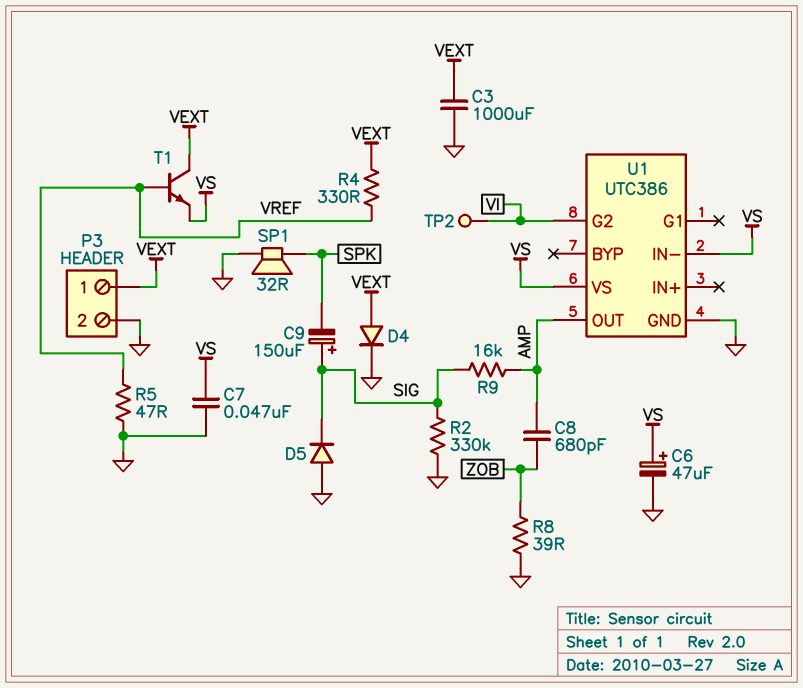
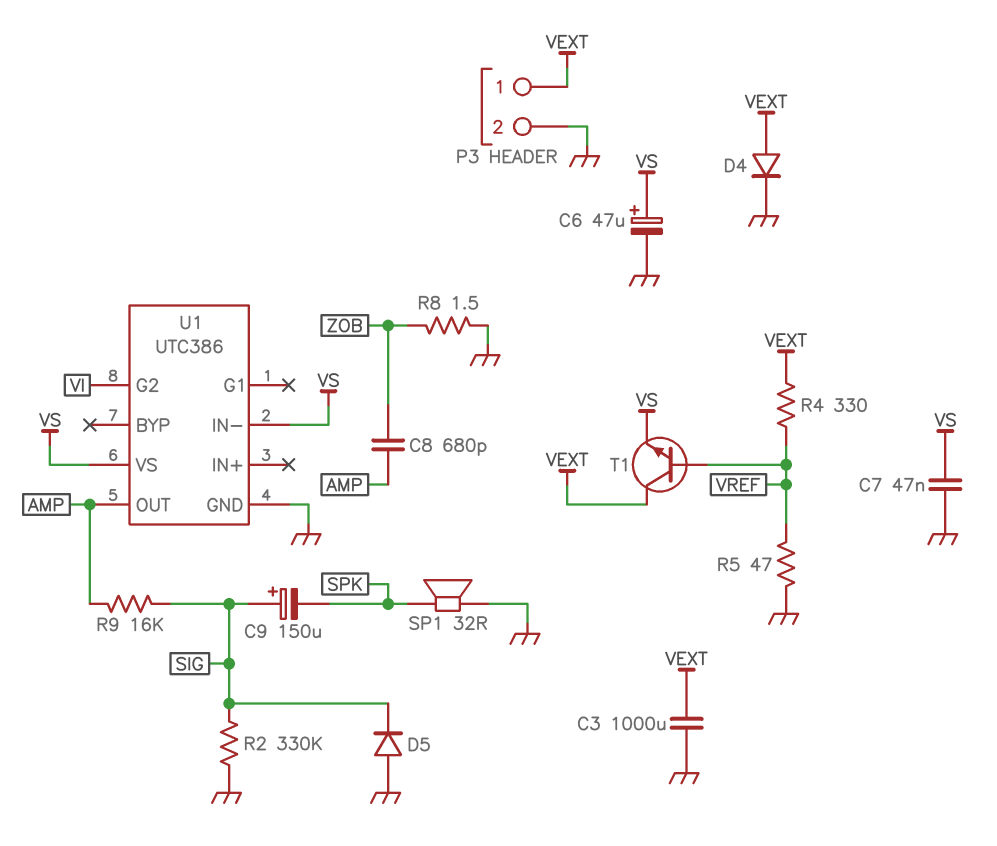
R8: 39 (GND, ZOB) -> 1.5 (GND, ZOB)
TP2: test point (VI) -> none

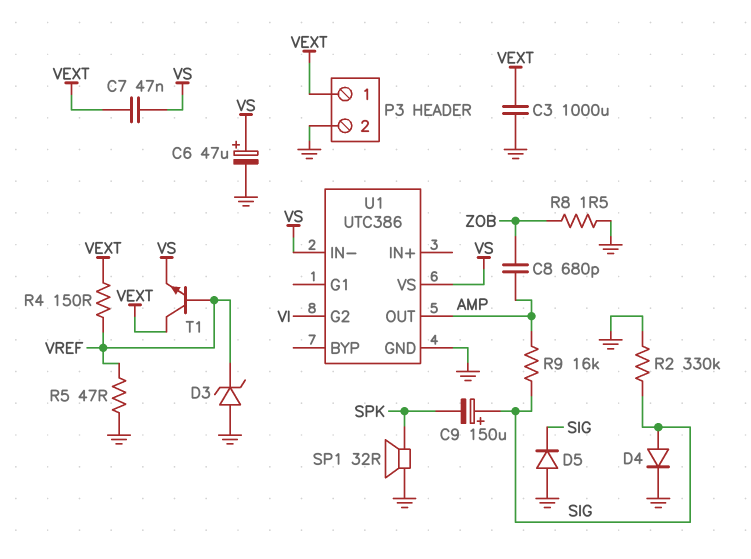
C7: 47nF (GND, VS) -> 47nF (VEXT, VS)
D3: none -> zener (A GND, K VREF)
D4: diode (A VEXT, K GND) -> diode (A SIG, K GND)
R4: 330 (VEXT, VREF) -> 150 (VEXT, VREF)

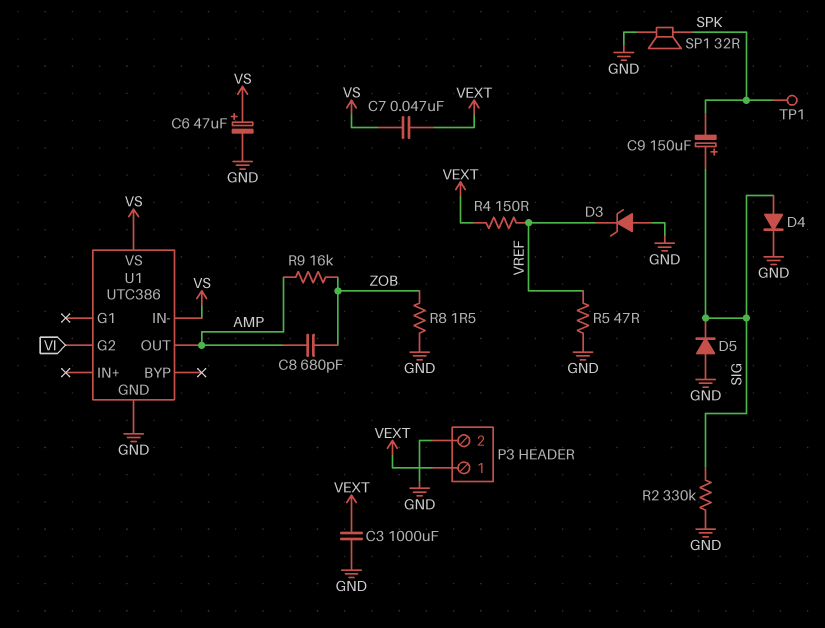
R9: 16k (AMP, SIG) -> 16k (AMP, ZOB)
T1: NPN (B VREF, C VEXT, E VS) -> none
TP1: none -> test point (SPK)

